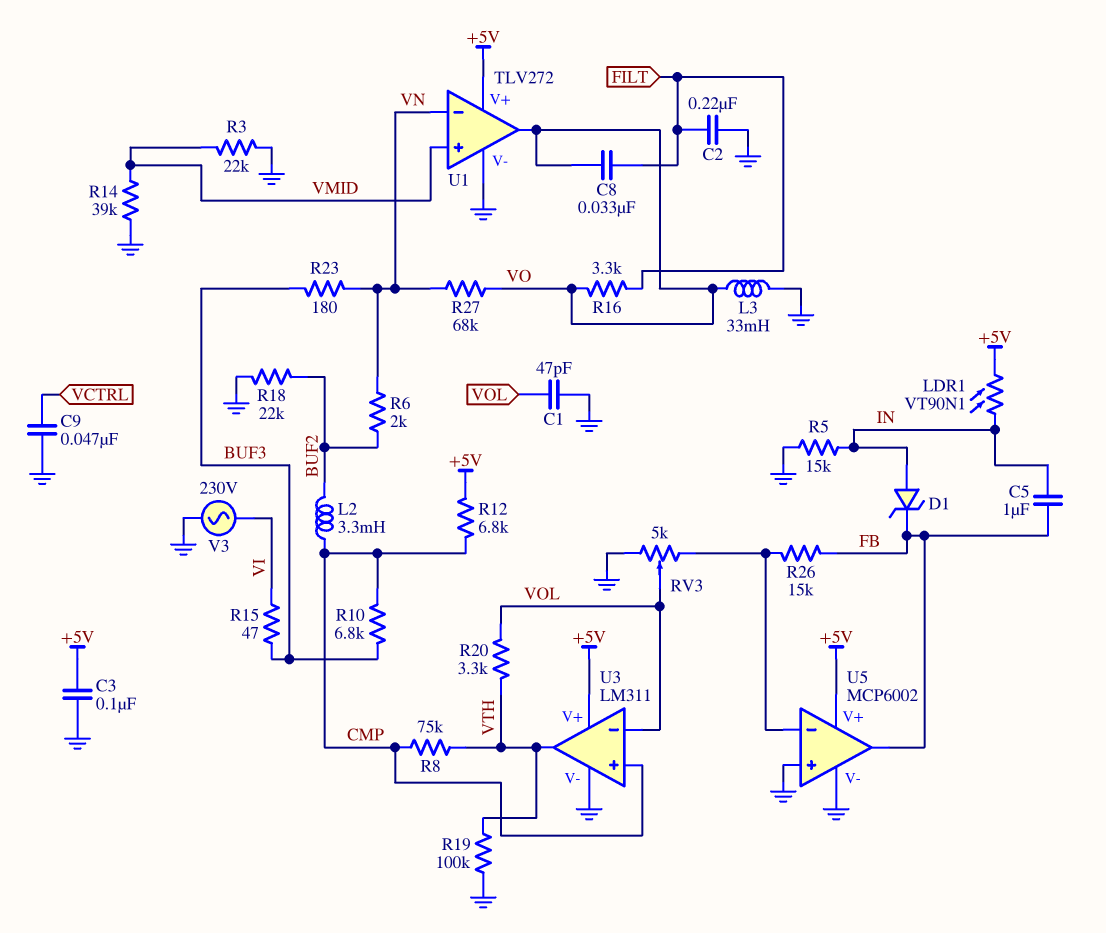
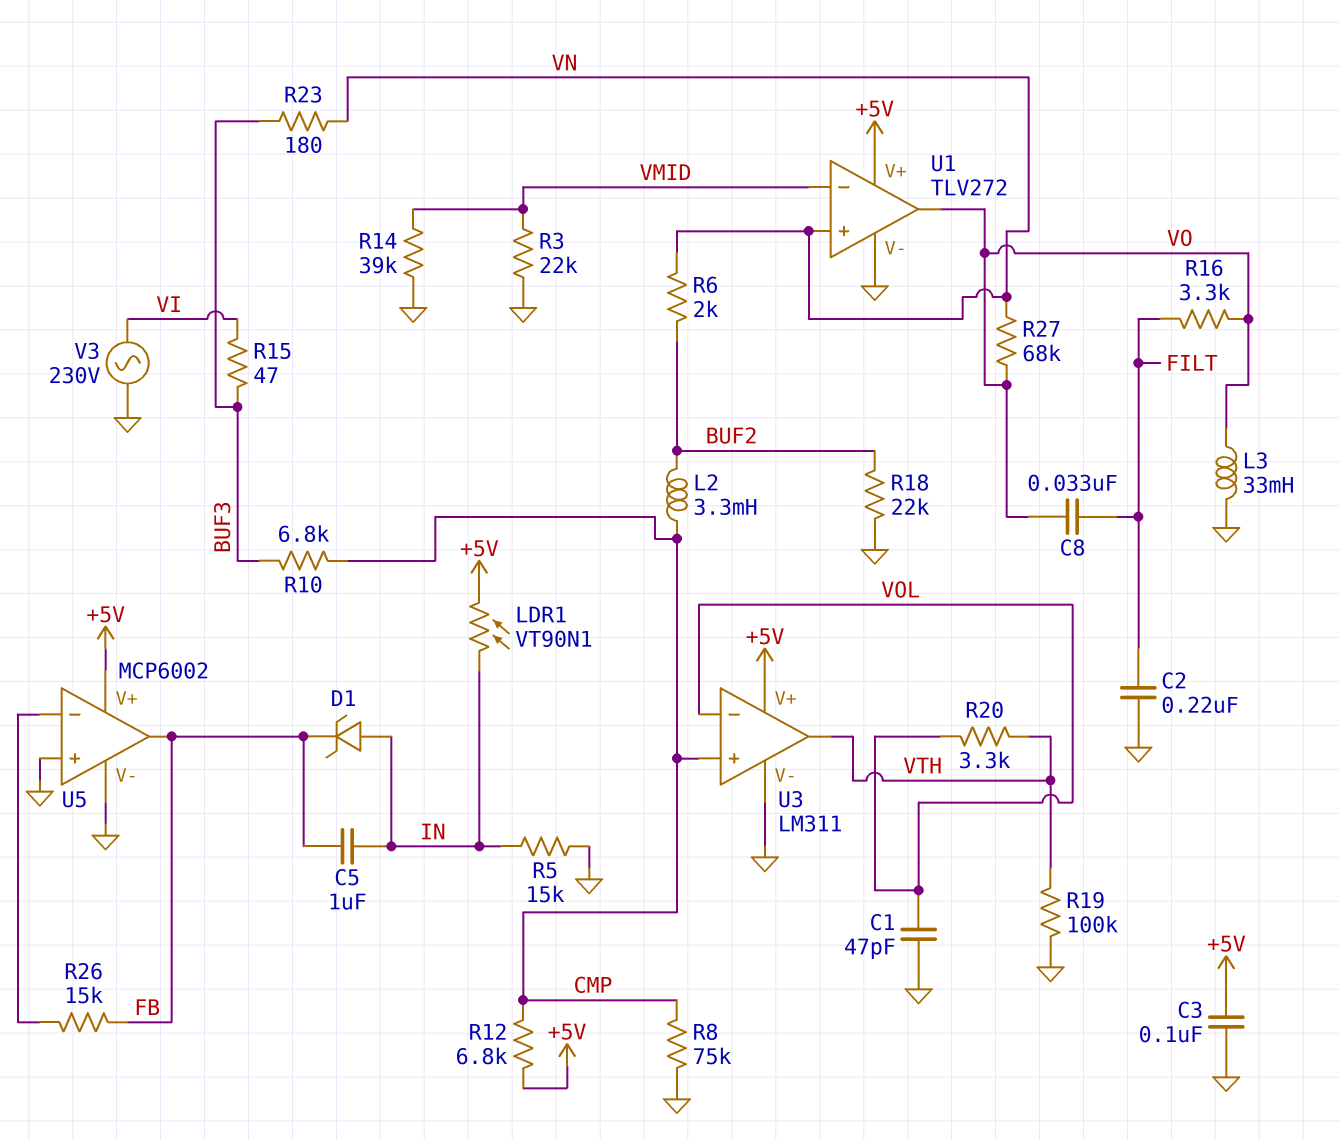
C9: 47nF (GND, VCTRL) -> none
R8: 75k (CMP, VTH) -> 75k (CMP, GND)
RV3: 5k (GND, U5/in-, wiper VOL) -> none
U1 pin in+: VMID -> VN
U1 pin in-: VN -> VMID

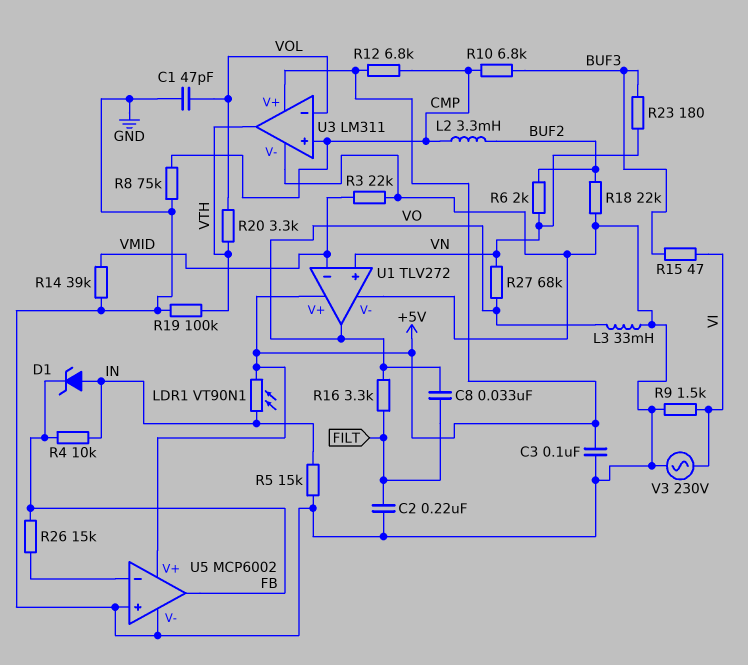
C5: 1uF (FB, IN) -> none
R4: none -> 10k (FB, IN)
R9: none -> 1.5k (GND, VI)

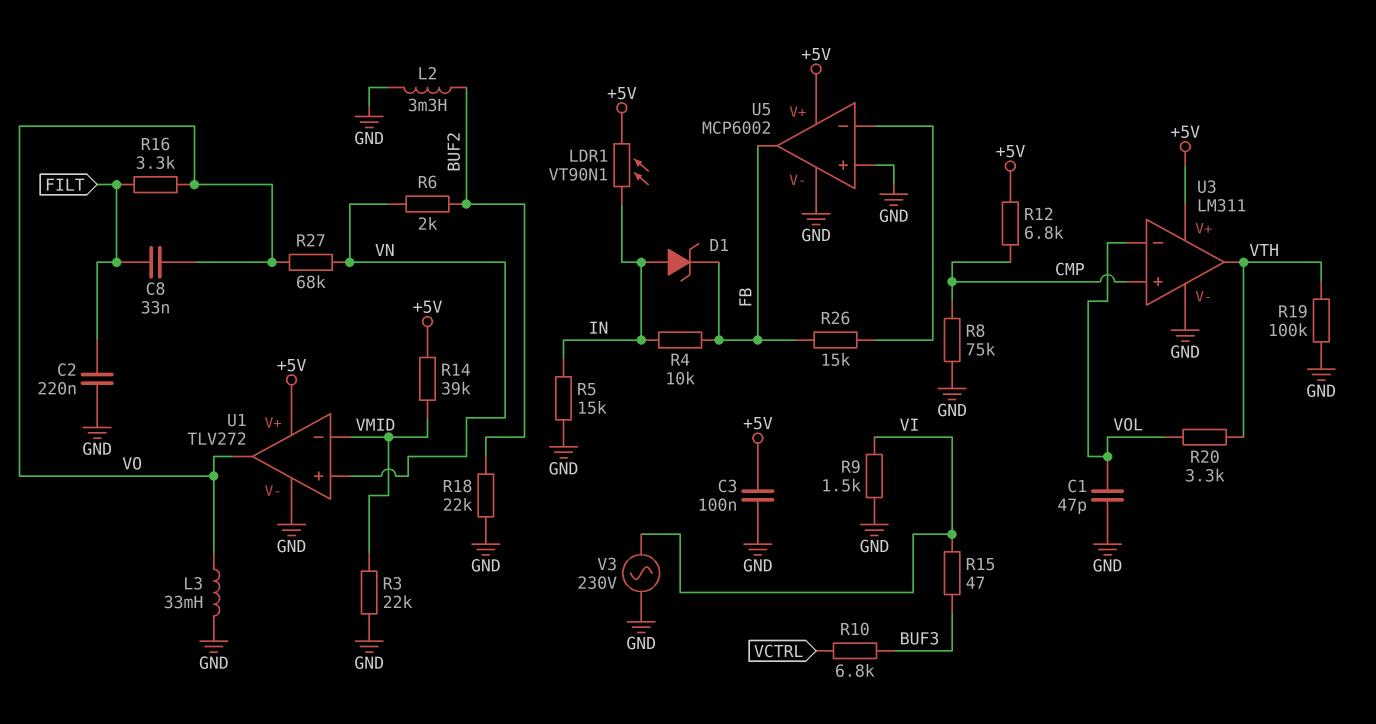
L2: 3.3mH (BUF2, CMP) -> 3.3mH (BUF2, GND)
R10: 6.8k (BUF3, CMP) -> 6.8k (BUF3, VCTRL)
R14: 39k (GND, VMID) -> 39k (+5V, VMID)
R23: 180 (BUF3, VN) -> none

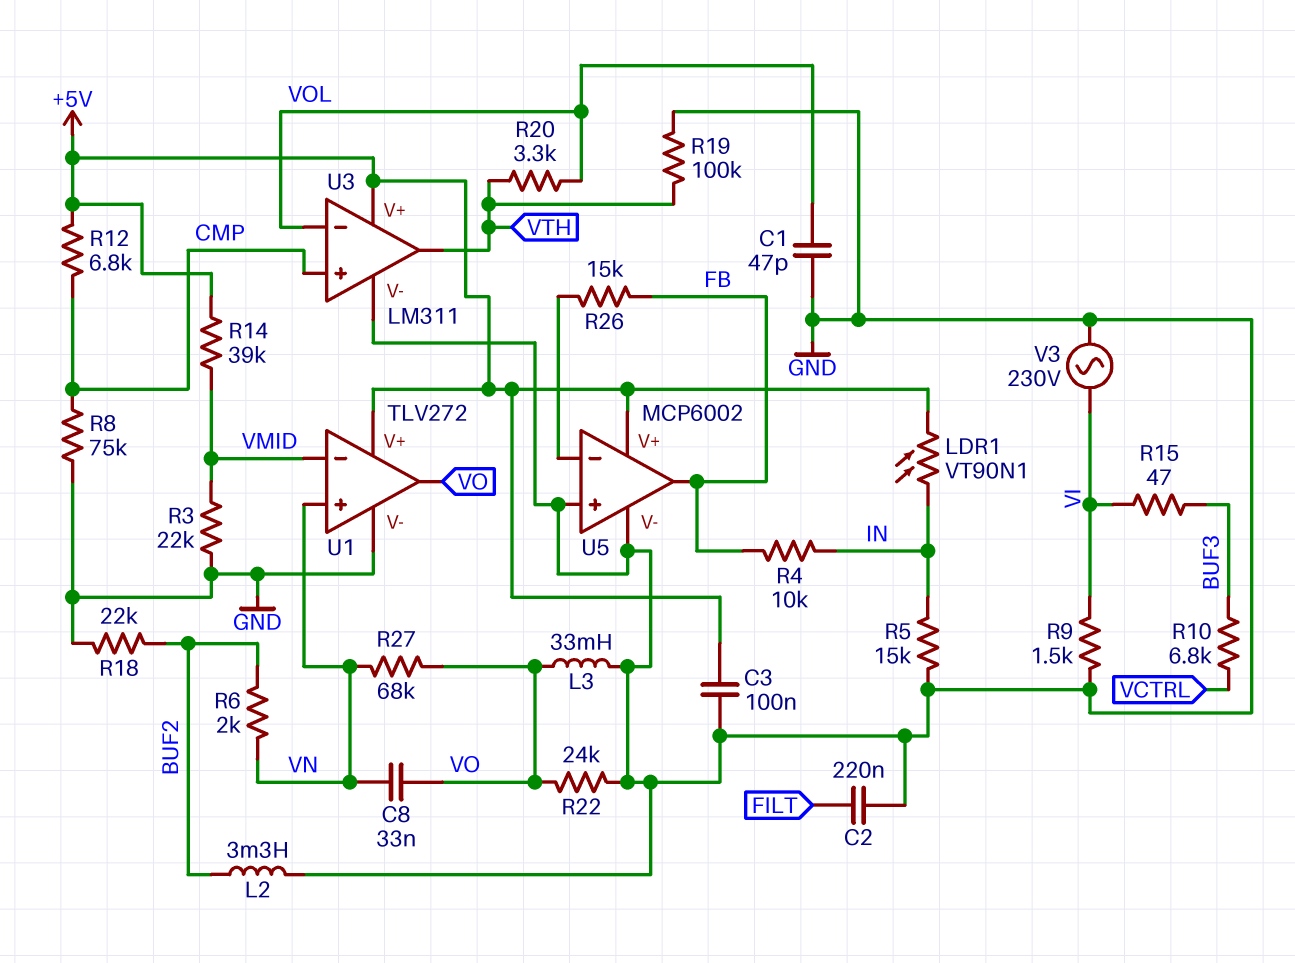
C8: 33nF (FILT, VO) -> 33nF (VN, VO)
D1: zener (A IN, K FB) -> none
R16: 3.3k (FILT, VO) -> none
R22: none -> 24k (GND, VO)

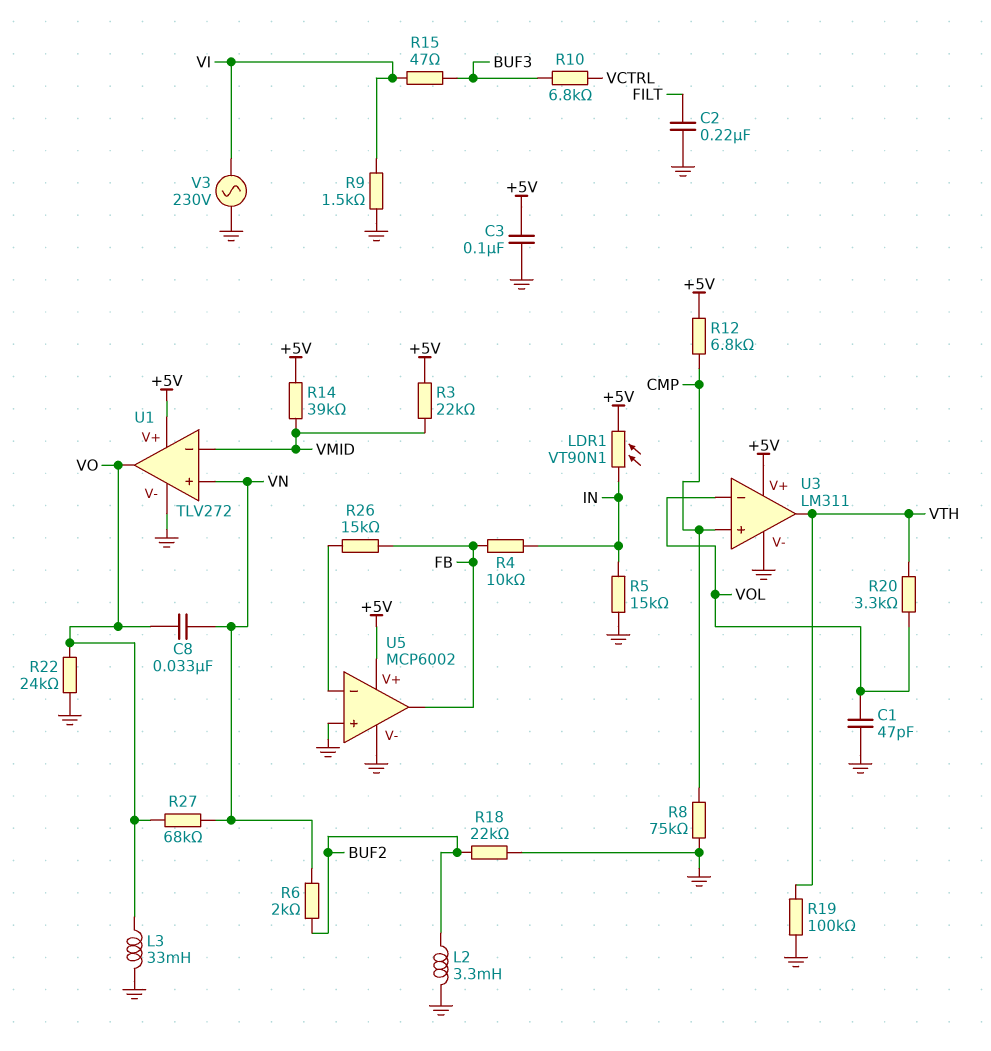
R3: 22k (GND, VMID) -> 22k (+5V, VMID)

